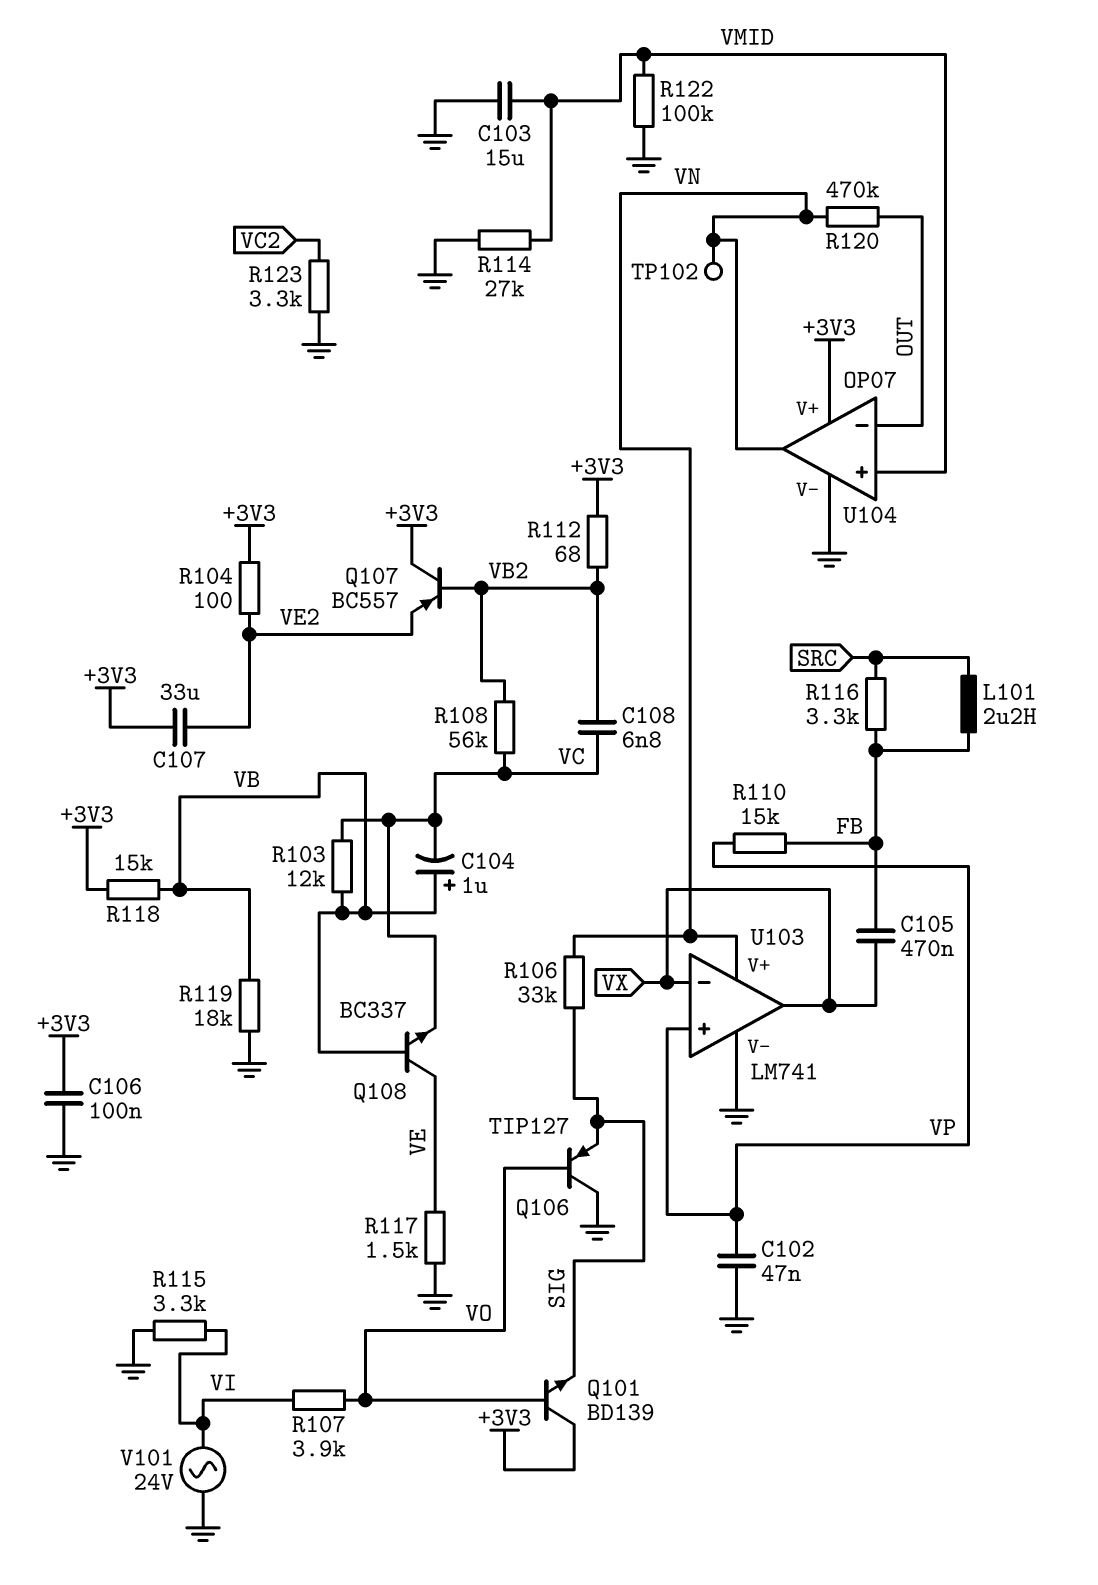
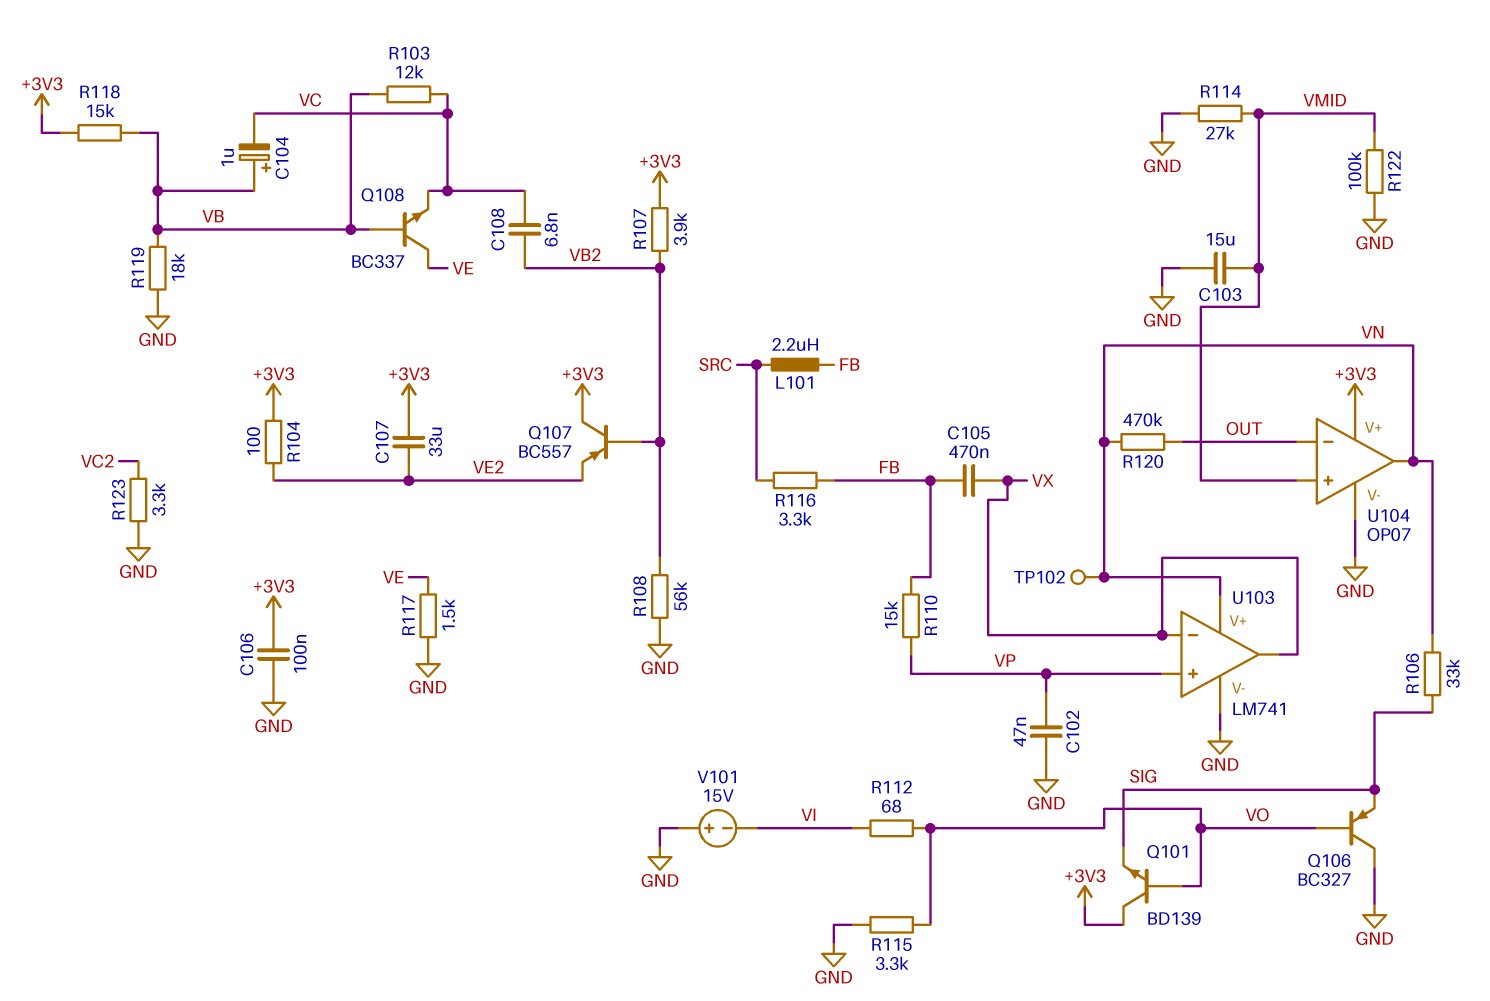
Q106: PNP TIP127 (B VO, C GND, E SIG) -> PNP BC327 (B VO, C GND, E SIG)
R107: 3.9k (VI, VO) -> 3.9k (+3V3, VB2)
R108: 56k (VB2, VC) -> 56k (GND, VB2)
R112: 68 (+3V3, VB2) -> 68 (VI, VO)
R115: 3.3k (GND, VI) -> 3.3k (GND, VO)
V101: AC 24V (GND, VI) -> 15V (plus GND, minus VI)

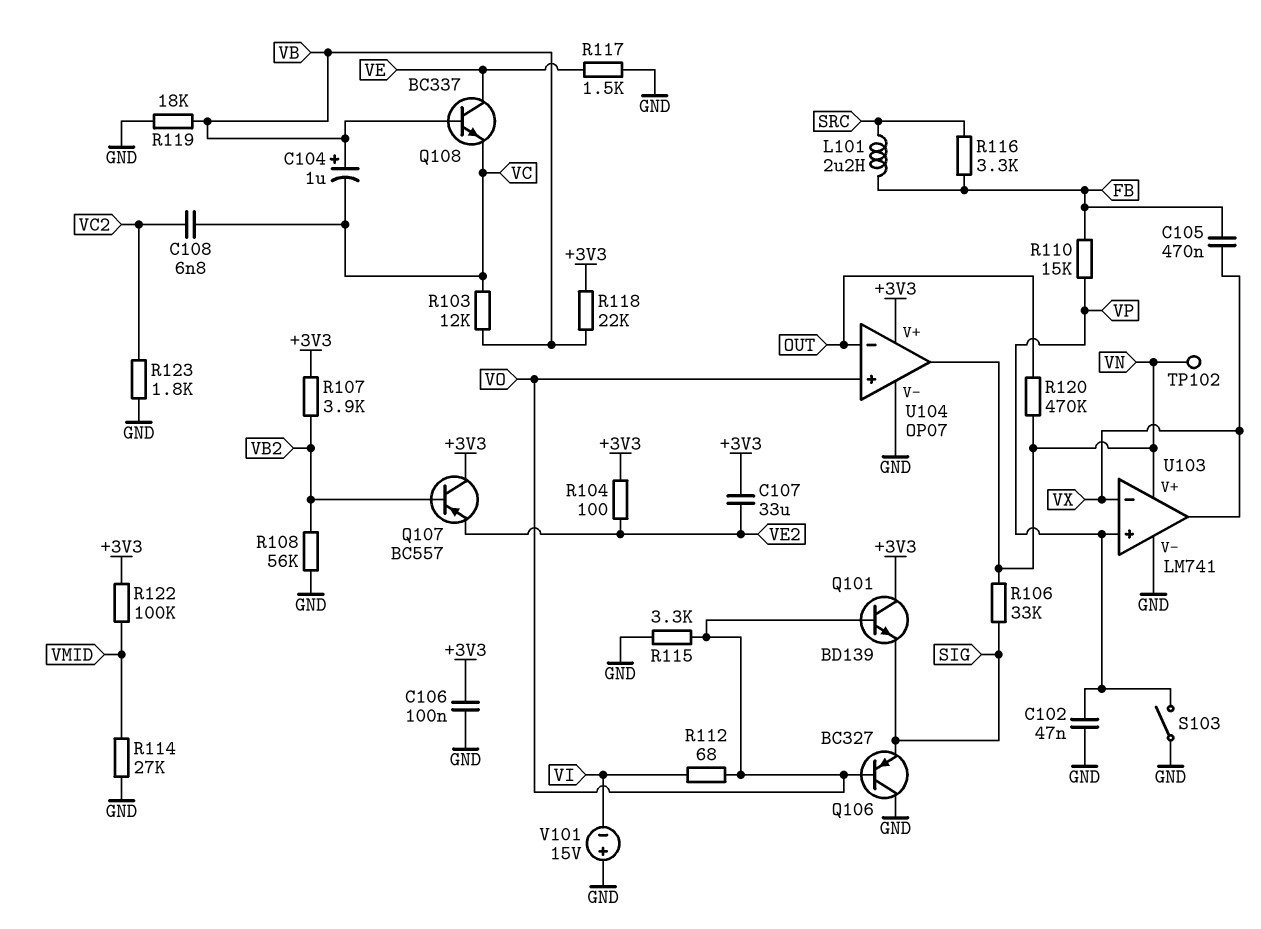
C103: 15uF (GND, VMID) -> none
C108: 6.8nF (VB2, VC) -> 6.8nF (VC, VC2)
R118: 15k (+3V3, VB) -> 22k (+3V3, VB)
R122: 100k (GND, VMID) -> 100k (+3V3, VMID)
R123: 3.3k (GND, VC2) -> 1.8k (GND, VC2)
S103: none -> switch (GND, VP)
U104 pin in+: VMID -> VO

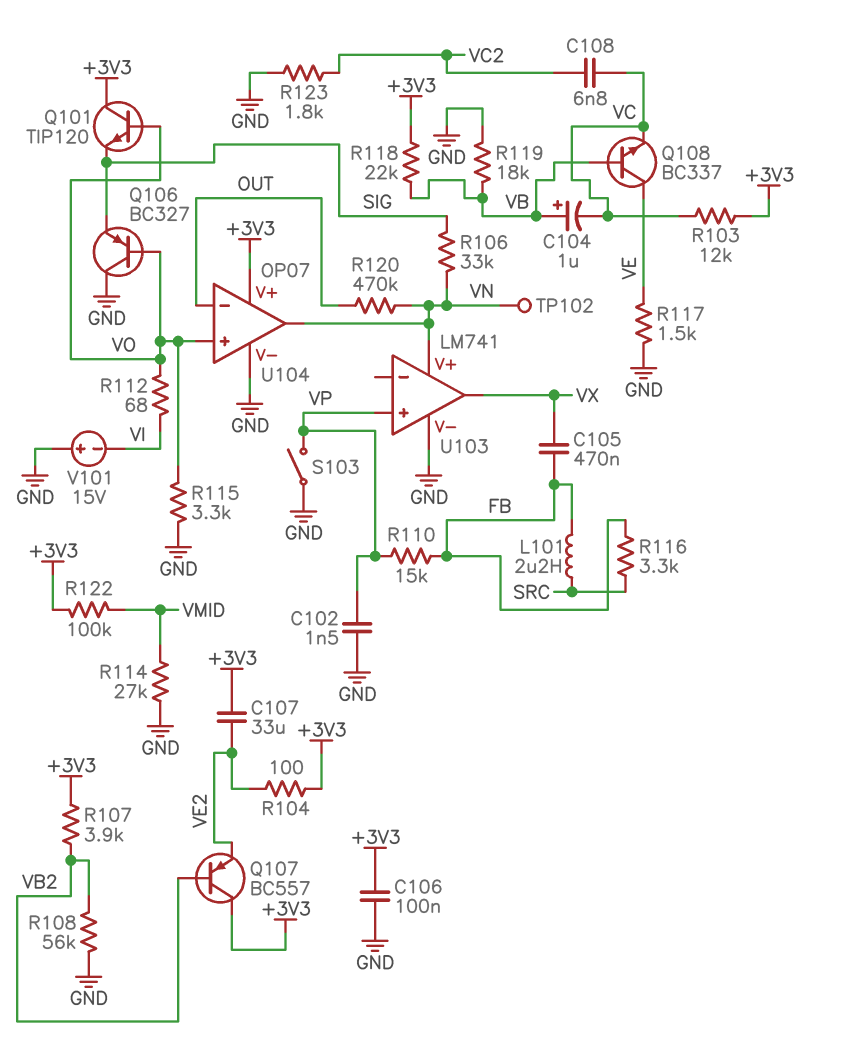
C102: 47nF (GND, VP) -> 1.5nF (GND, VP)
Q101: NPN BD139 (B VO, C +3V3, E SIG) -> NPN TIP120 (B VO, C +3V3, E SIG)
R103: 12k (VB, VC) -> 12k (+3V3, VC)
U103 pin in-: VX -> none

